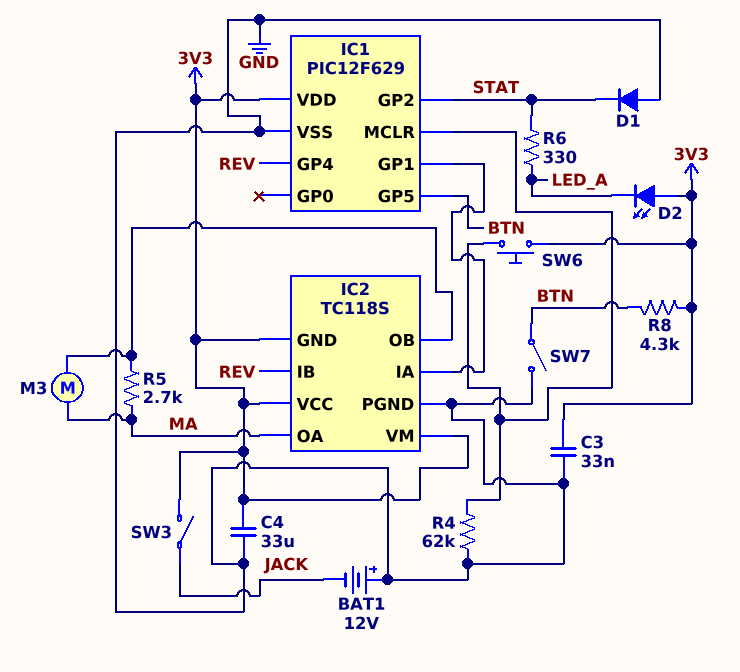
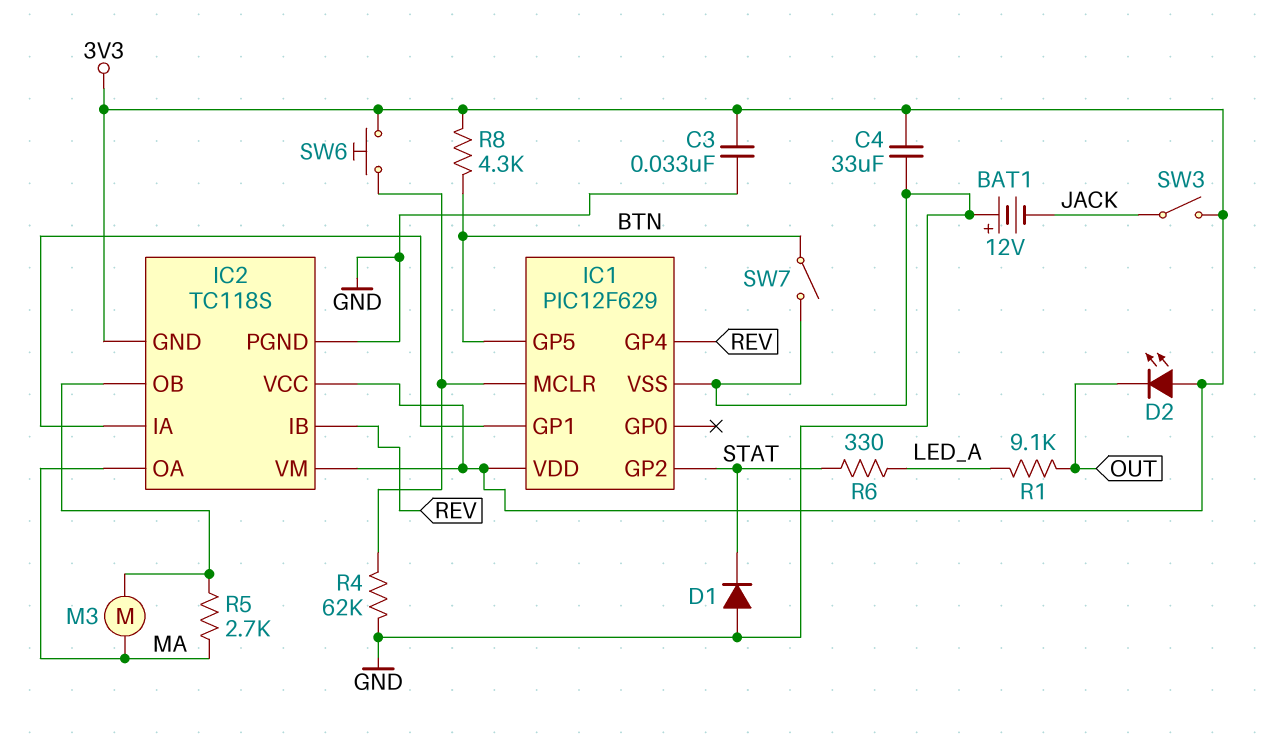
D2: LED (A 3V3, K LED_A) -> LED (A 3V3, K OUT)
R1: none -> 9.1k (LED_A, OUT)

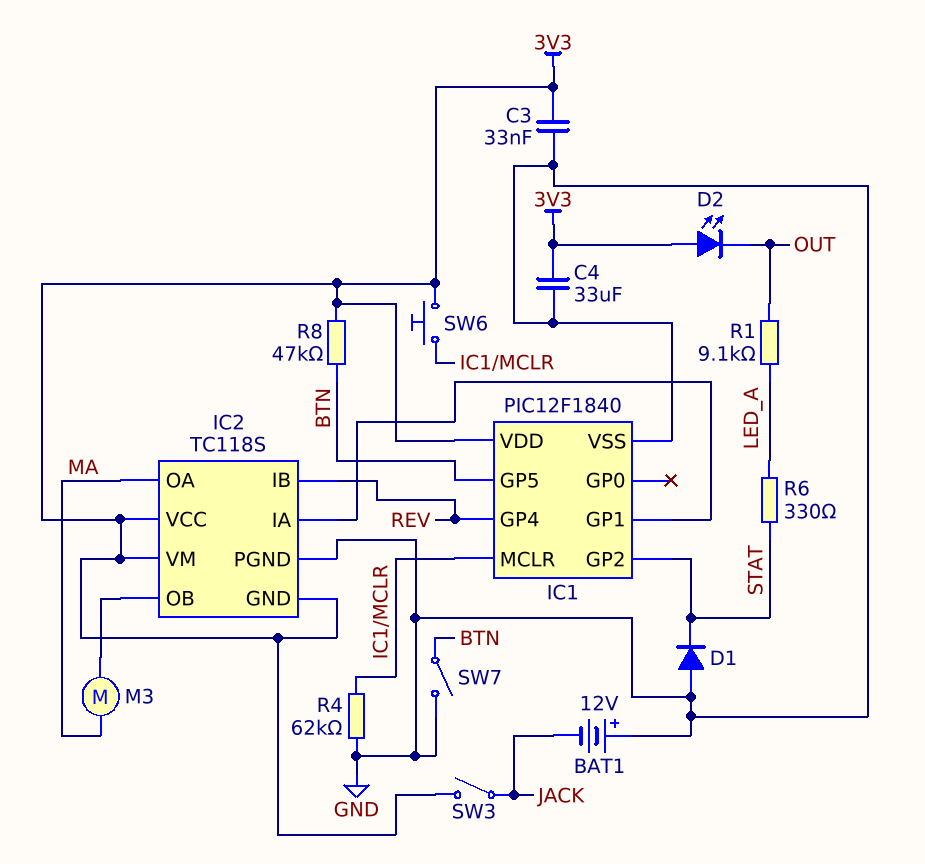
IC1: PIC12F629 -> PIC12F1840
R5: 2.7k (IC2/OB, MA) -> none
R8: 4.3k (3V3, BTN) -> 47k (3V3, BTN)

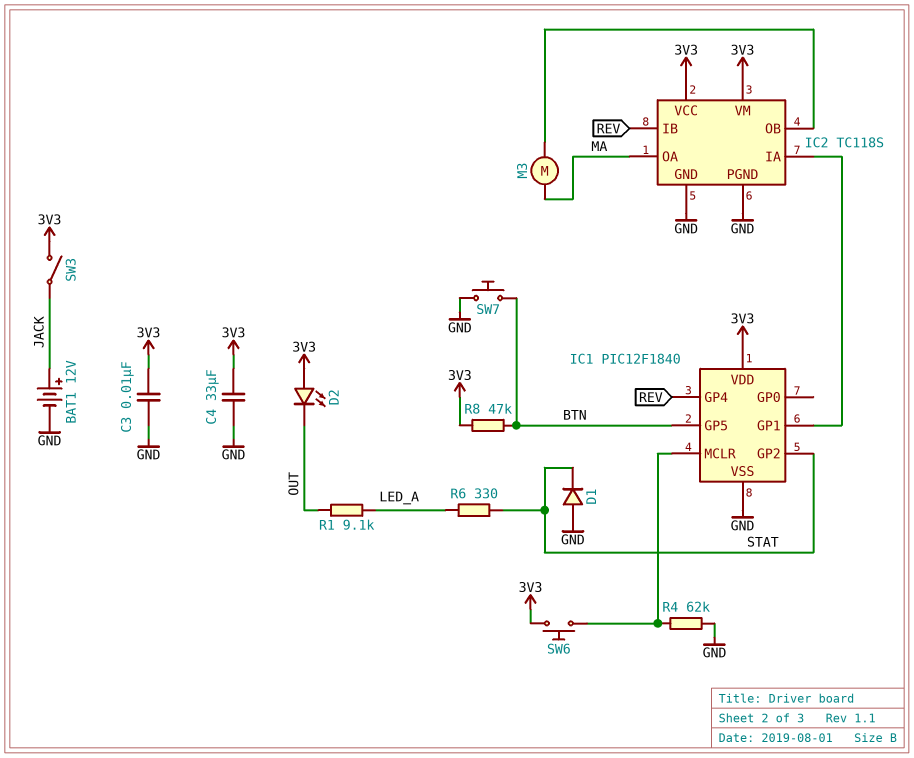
BAT1: 12V (plus GND, minus JACK) -> 12V (plus JACK, minus GND)
C3: 33nF (3V3, GND) -> 10nF (3V3, GND)
IC2 pin GND: 3V3 -> GND
SW7: switch (BTN, GND) -> button (BTN, GND)

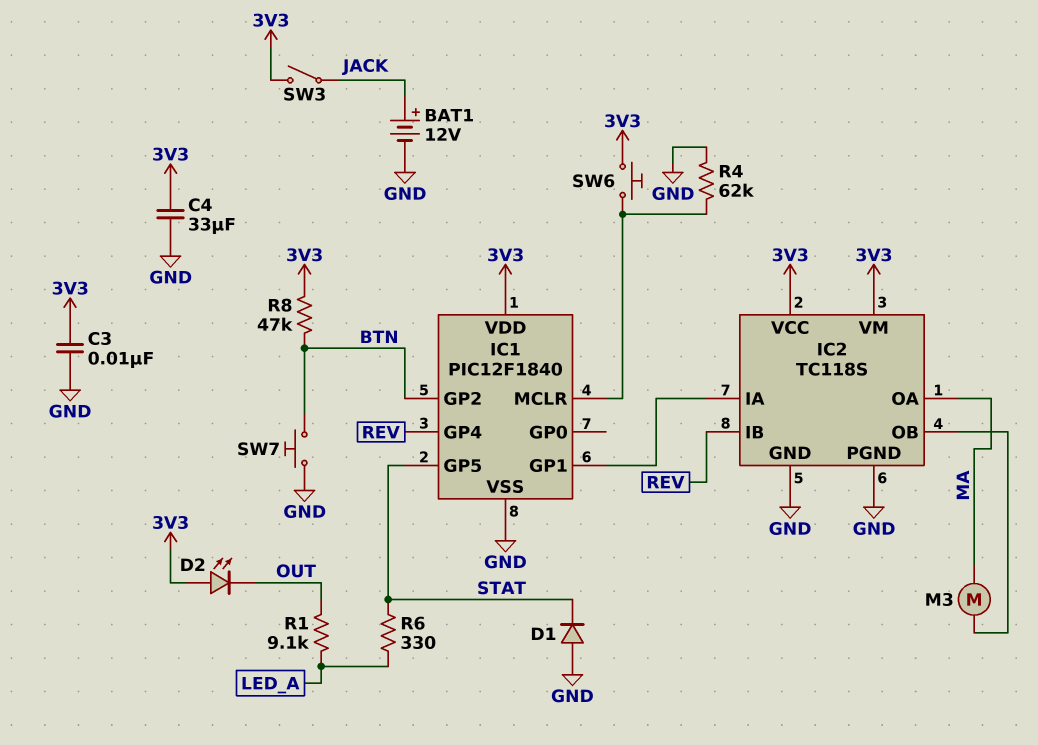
IC1 pin GP2: STAT -> BTN
IC1 pin GP5: BTN -> STAT

